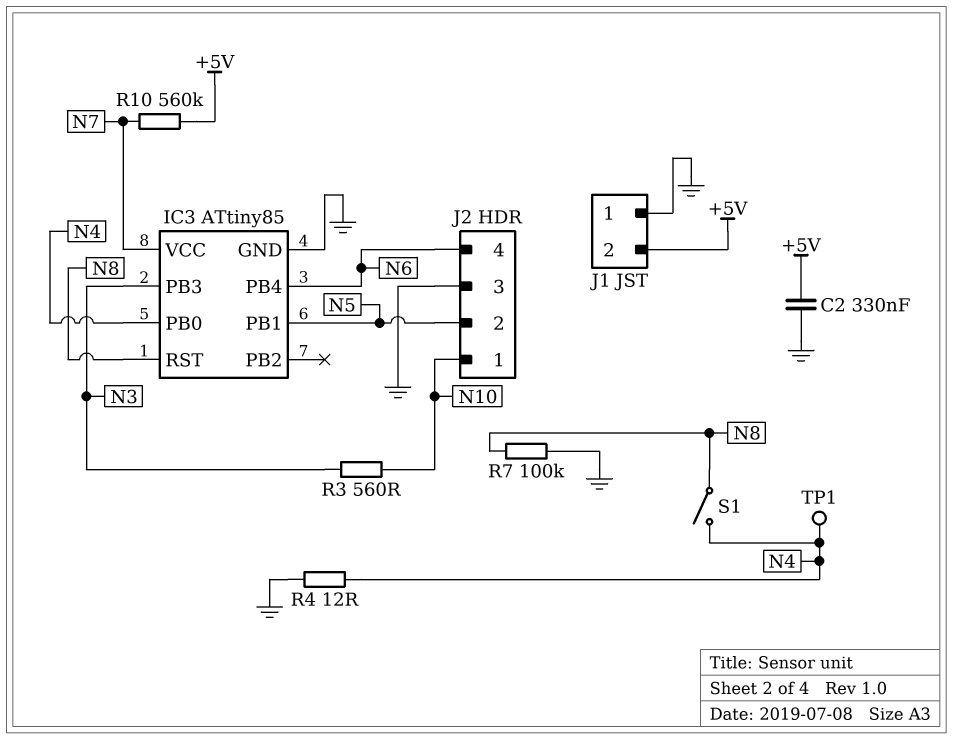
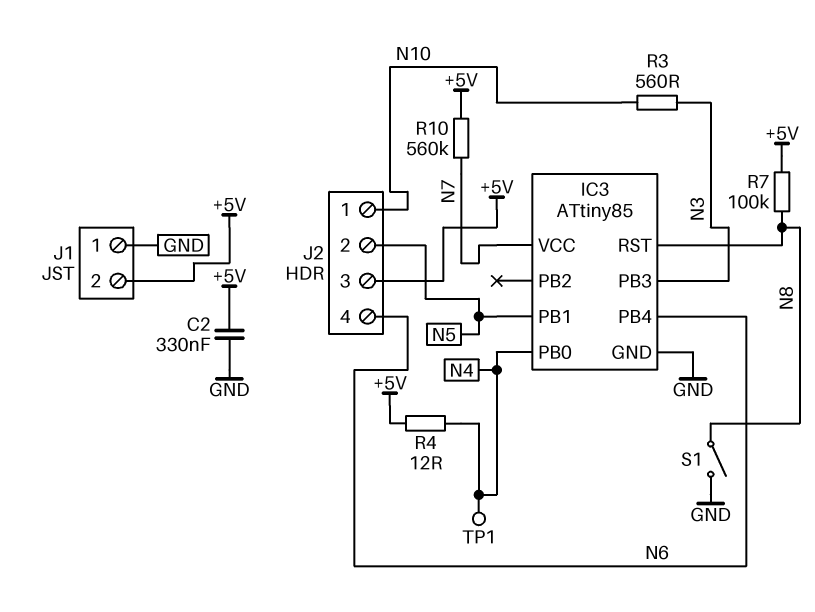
J2 pin 3: GND -> +5V
R4: 12 (GND, N4) -> 12 (+5V, N4)
R7: 100k (GND, N8) -> 100k (+5V, N8)
S1: switch (N4, N8) -> switch (GND, N8)

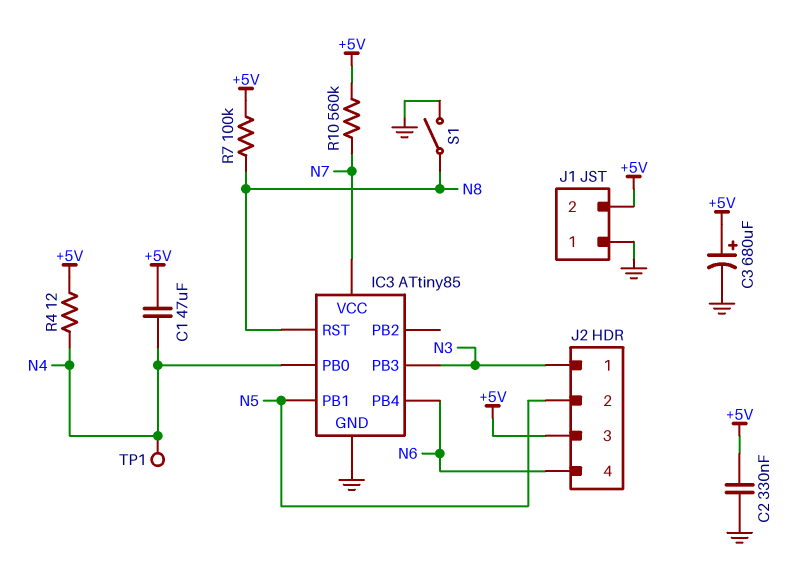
C1: none -> 47uF (+5V, N4)
C3: none -> 680uF (plus +5V, minus GND)
J2 pin 1: N10 -> N3
R3: 560 (N3, N10) -> none

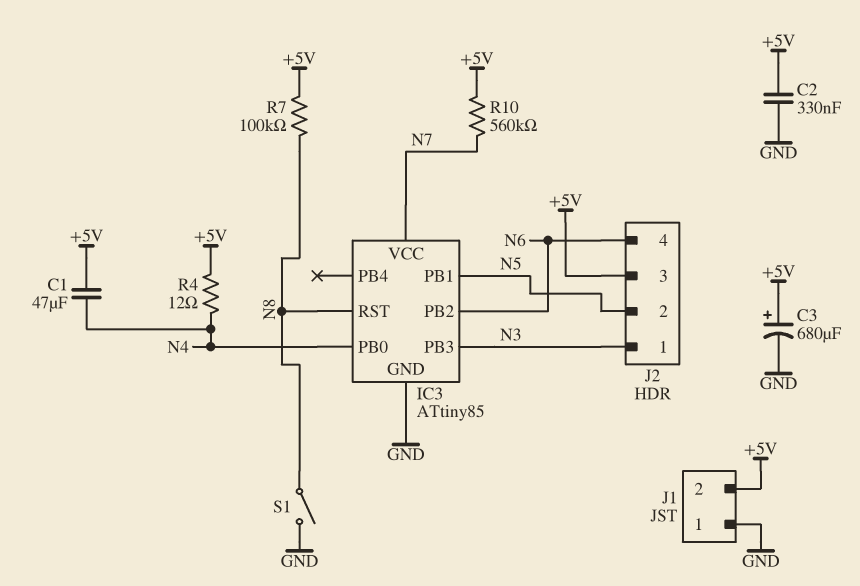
IC3 pin PB2: none -> N6
IC3 pin PB4: N6 -> none
TP1: test point (N4) -> none

